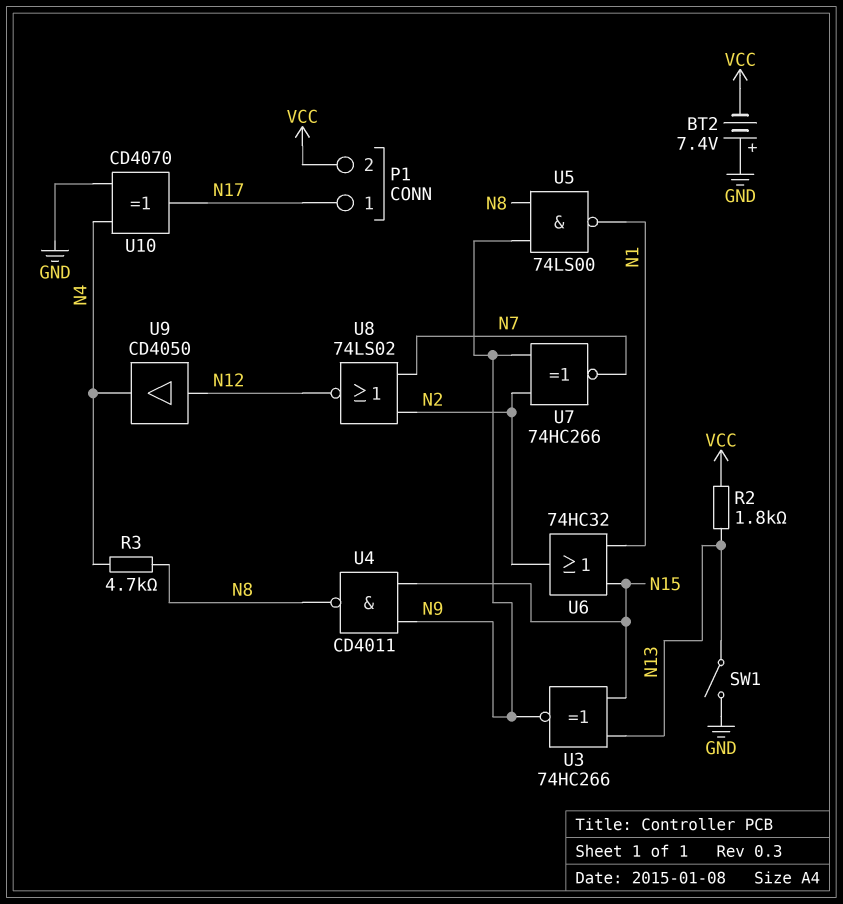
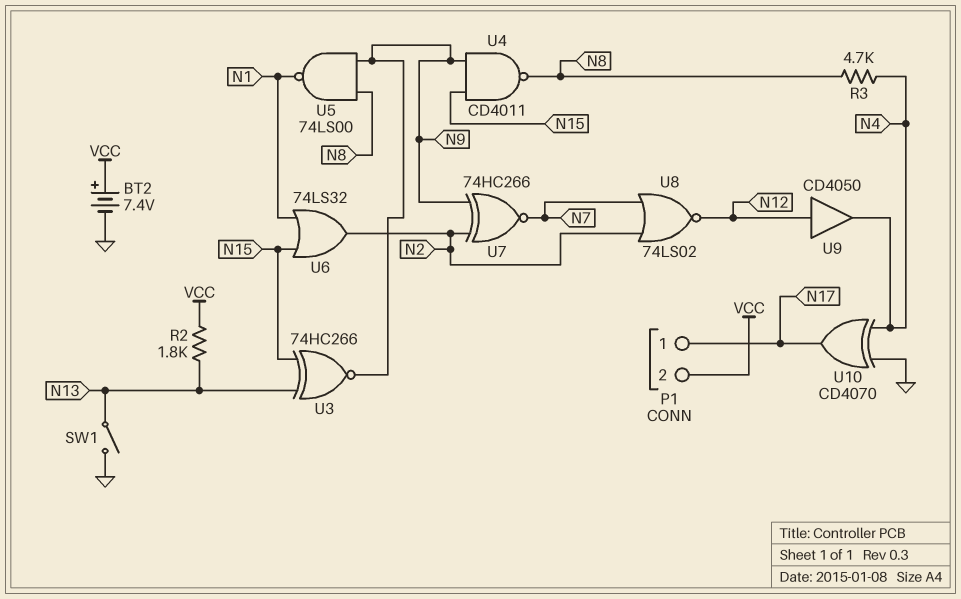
BT2: 7.4V (plus GND, minus VCC) -> 7.4V (plus VCC, minus GND)
U6: OR 74HC32 (in N1, in N15, out N2) -> OR 74LS32 (in N1, in N15, out N2)

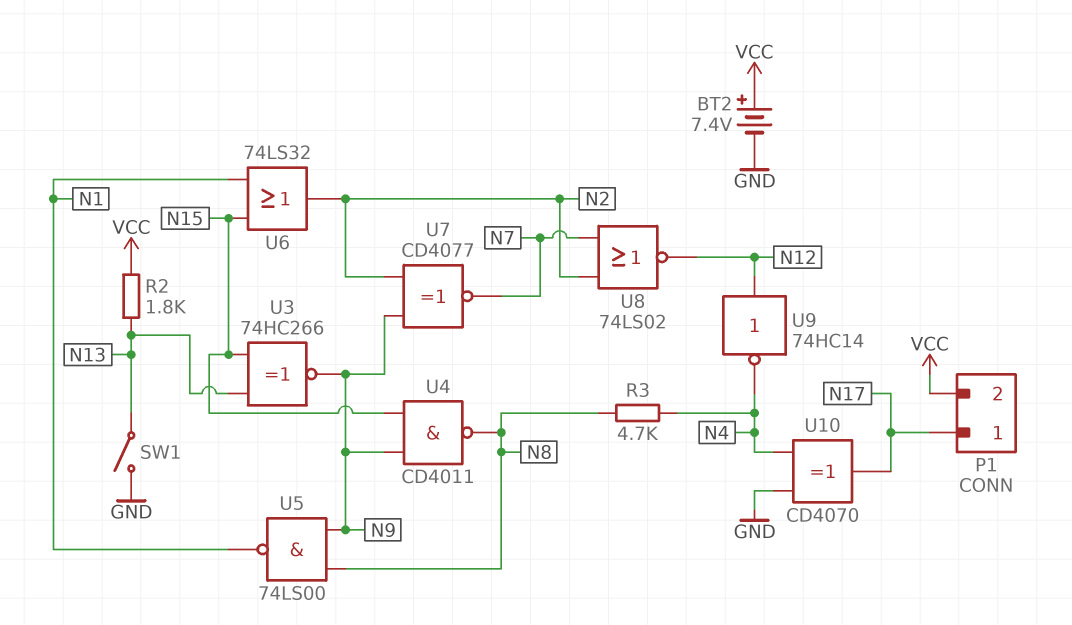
U7: XNOR 74HC266 (in N2, in N9, out N7) -> XNOR CD4077 (in N2, in N9, out N7)
U9: buffer CD4050 (in N12, out N4) -> NOT 74HC14 (in N12, out N4)

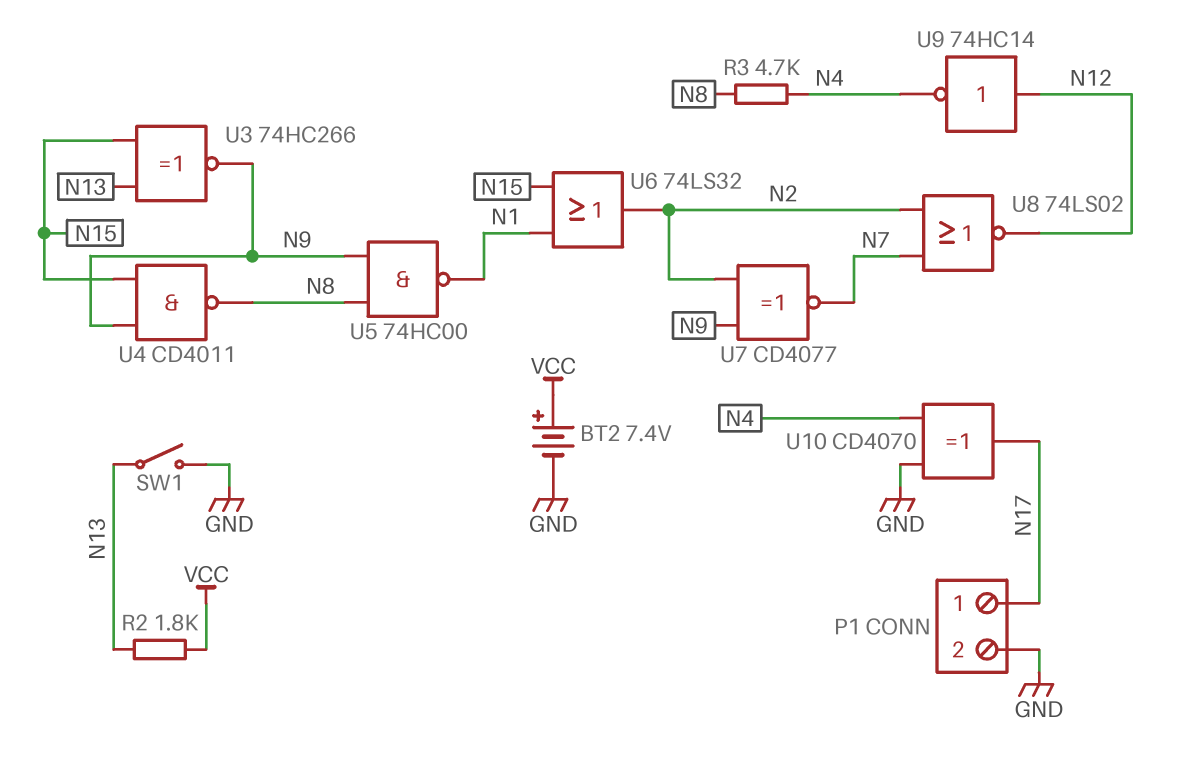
P1 pin 2: VCC -> GND
U5: NAND 74LS00 (in N8, in N9, out N1) -> NAND 74HC00 (in N8, in N9, out N1)

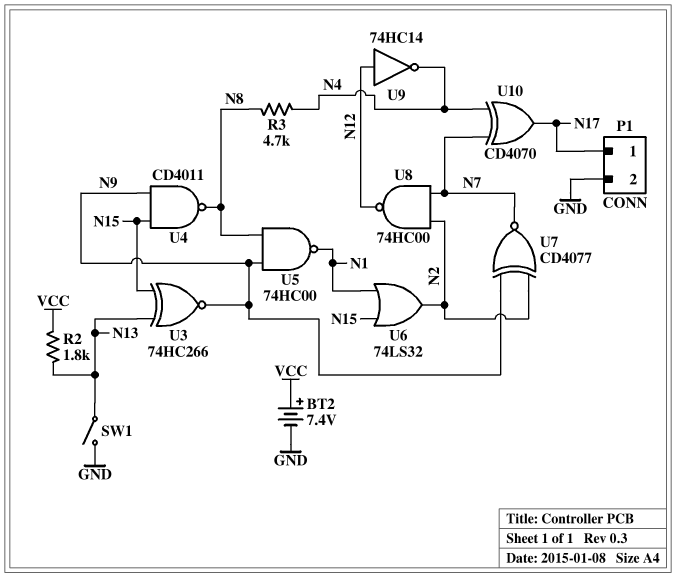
U8: NOR 74LS02 (in N2, in N7, out N12) -> NAND 74HC00 (in N2, in N7, out N12)
U10: XOR CD4070 (in GND, in N4, out N17) -> XOR CD4070 (in N4, in N7, out N17)

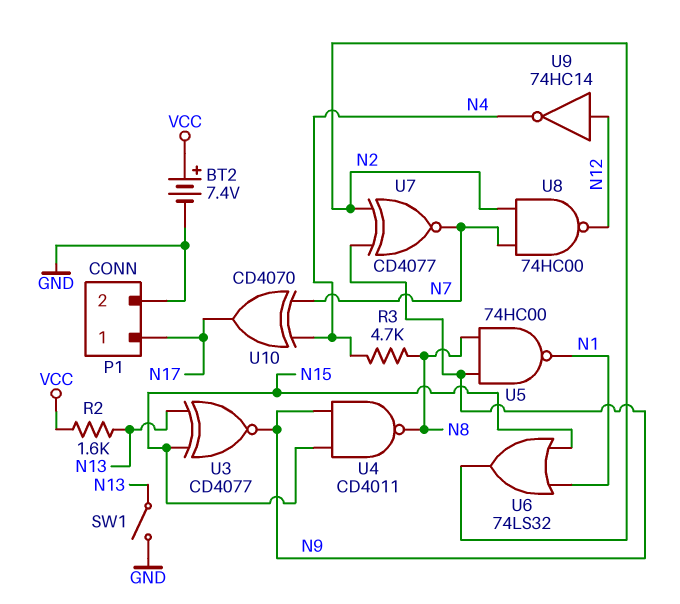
R2: 1.8k (N13, VCC) -> 1.6k (N13, VCC)
U3: XNOR 74HC266 (in N13, in N15, out N9) -> XNOR CD4077 (in N13, in N15, out N9)

